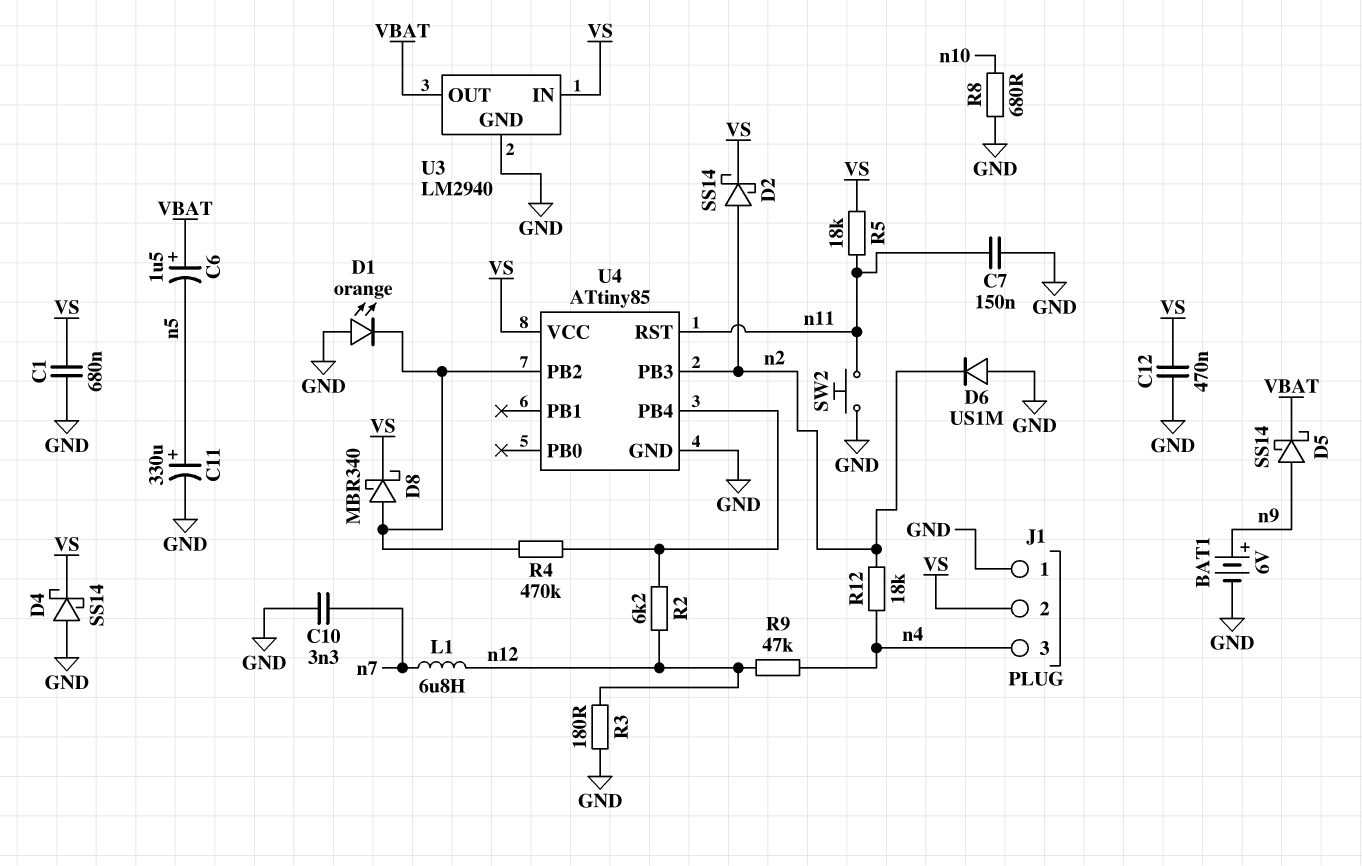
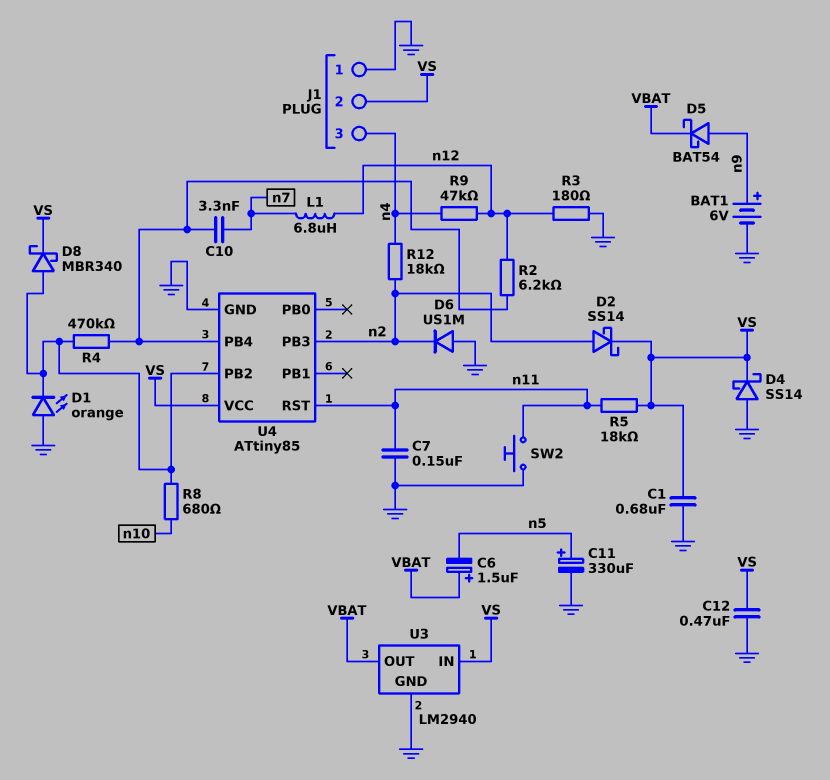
C10: 3.3nF (GND, n7) -> 3.3nF (U4/PB4, n7)
D5: schottky SS14 (A n9, K VBAT) -> schottky BAT54 (A n9, K VBAT)
R8: 680 (GND, n10) -> 680 (U4/PB2, n10)

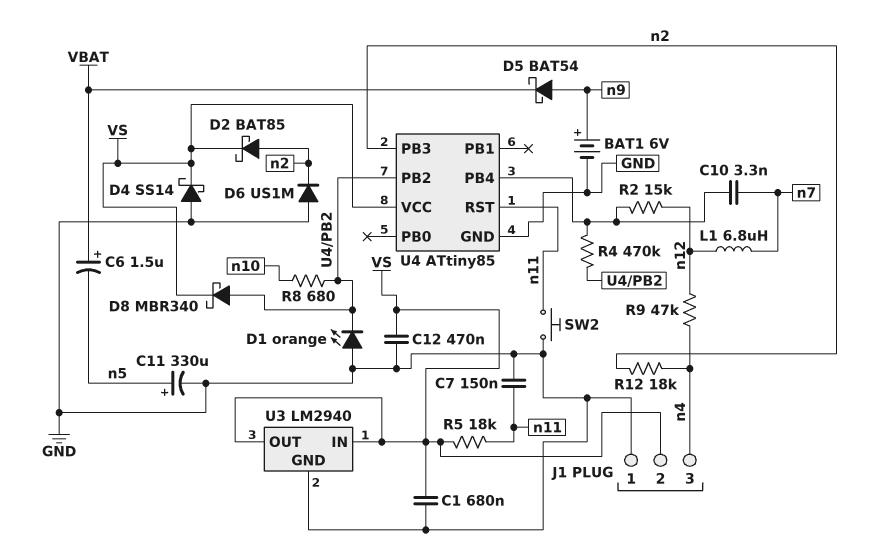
D2: schottky SS14 (A n2, K VS) -> schottky BAT85 (A n2, K VS)
R2: 6.2k (U4/PB4, n12) -> 15k (U4/PB4, n12)
R3: 180 (GND, n12) -> none
U3 pin OUT: VBAT -> VS

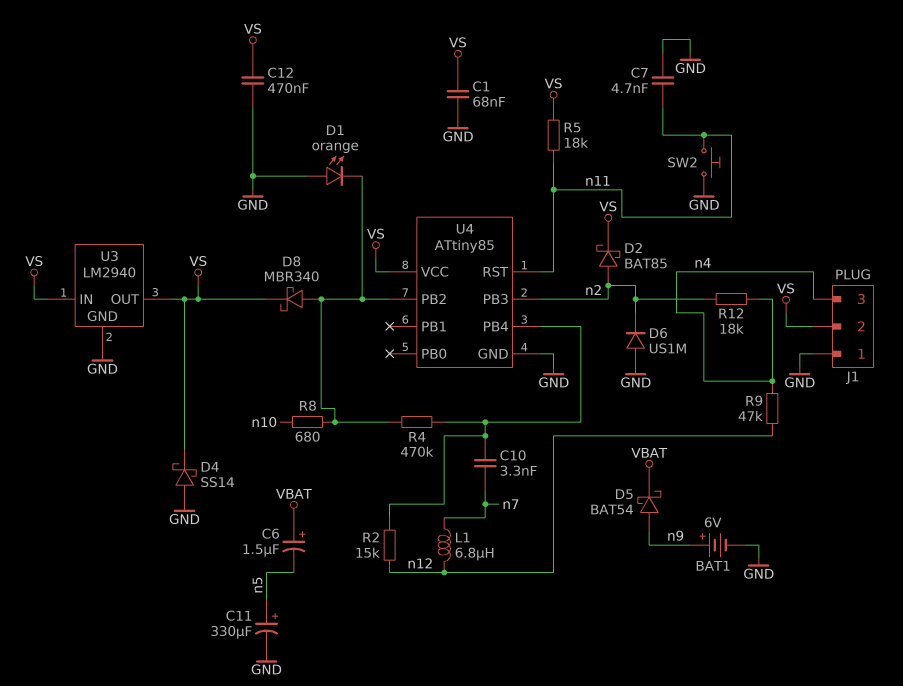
C1: 680nF (GND, VS) -> 68nF (GND, VS)
C7: 150nF (GND, n11) -> 4.7nF (GND, n11)

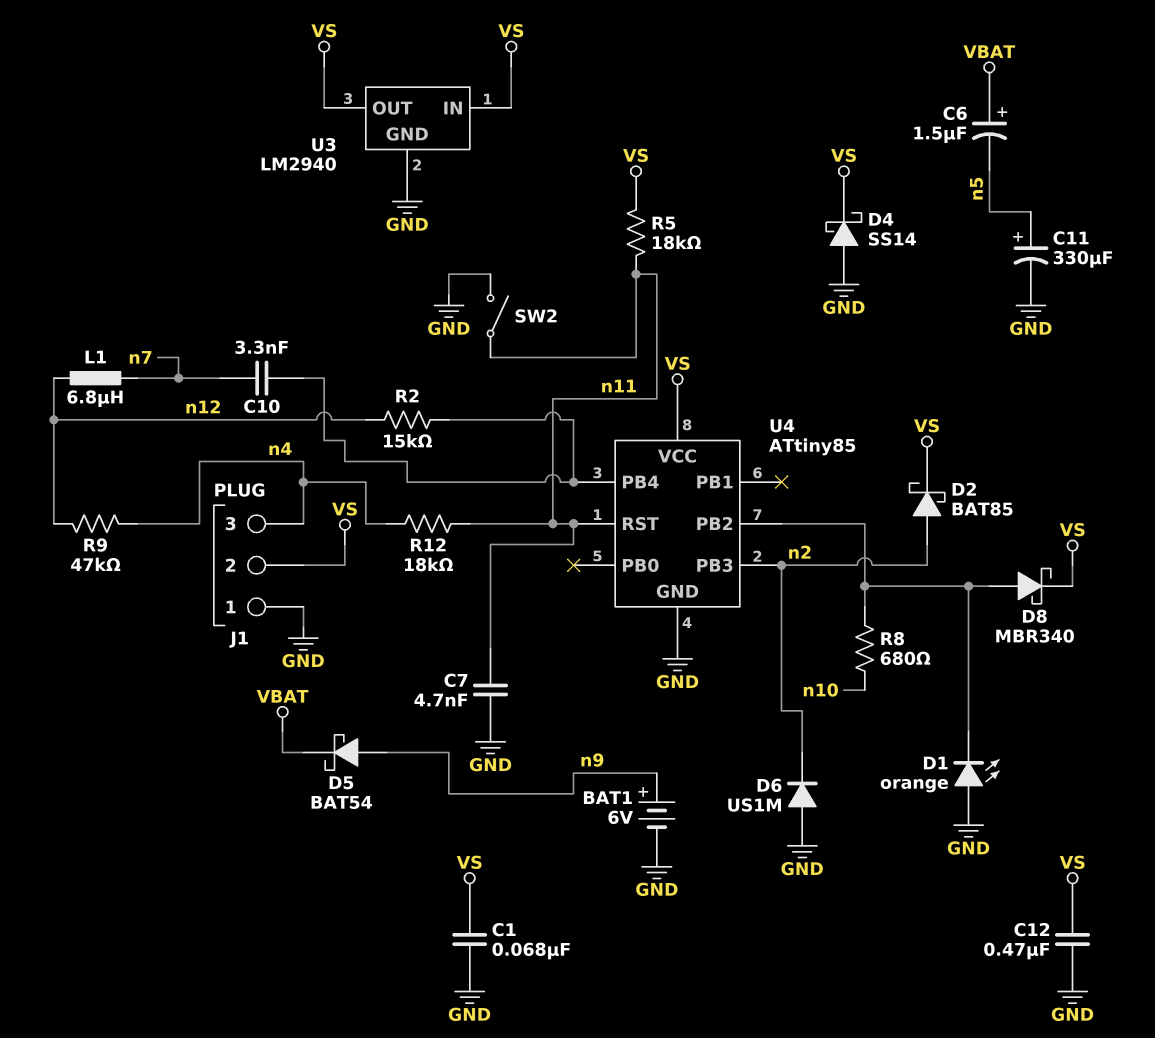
R4: 470k (U4/PB2, U4/PB4) -> none
R12: 18k (n2, n4) -> 18k (n4, n11)
SW2: button (GND, n11) -> switch (GND, n11)

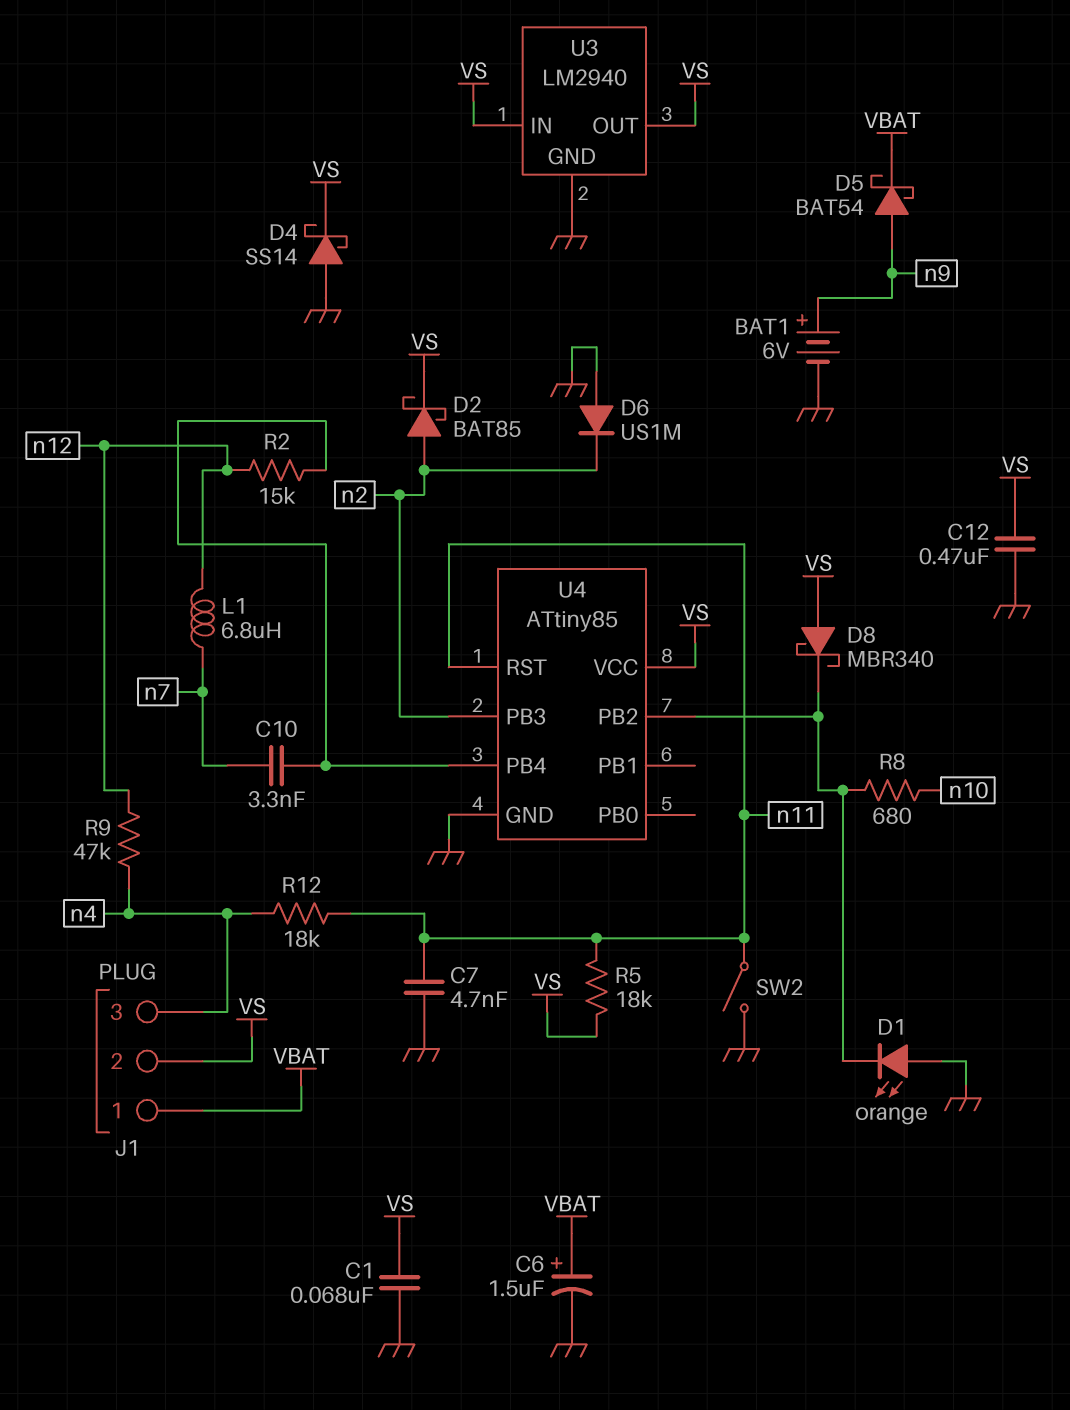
C6: 1.5uF (plus VBAT, minus n5) -> 1.5uF (plus VBAT, minus GND)
C11: 330uF (plus n5, minus GND) -> none
D8: schottky MBR340 (A U4/PB2, K VS) -> schottky MBR340 (A VS, K U4/PB2)
J1 pin 1: GND -> VBAT

